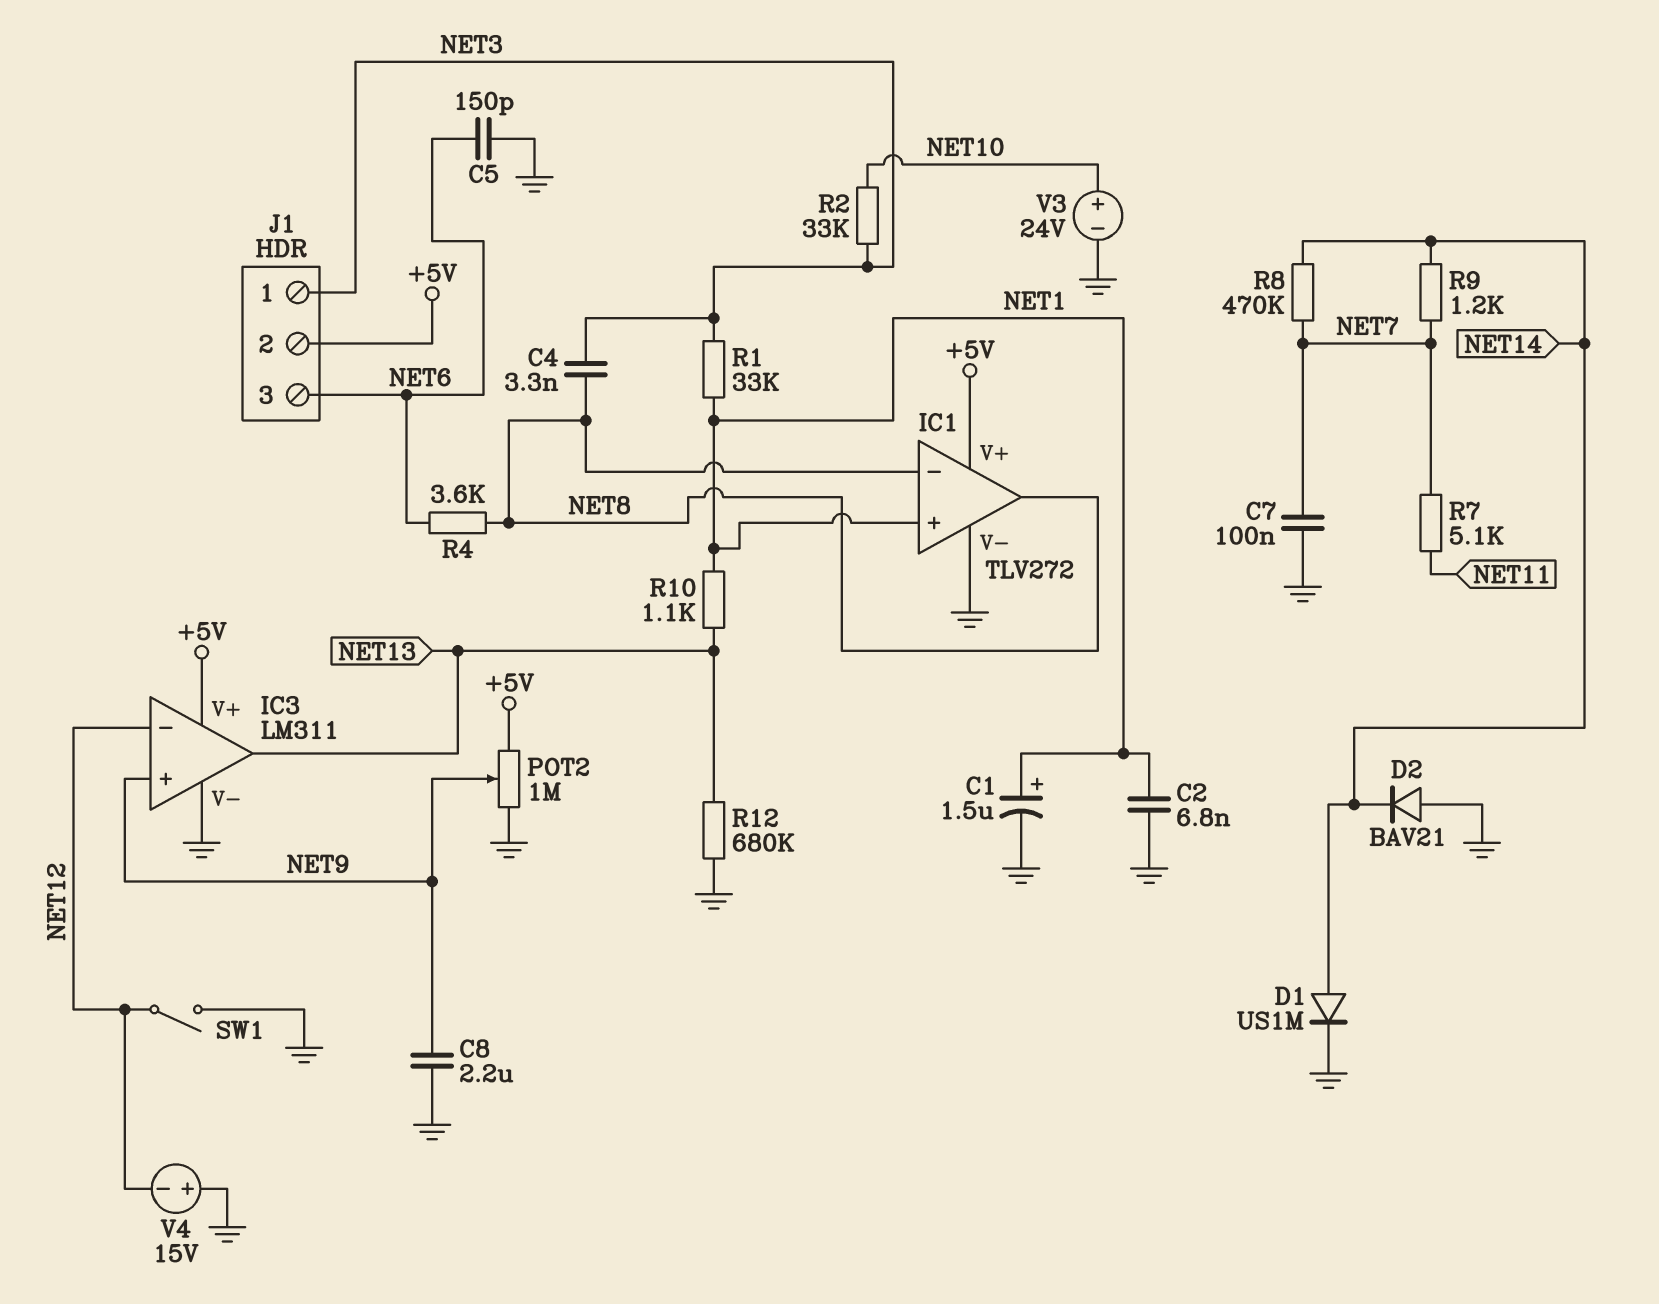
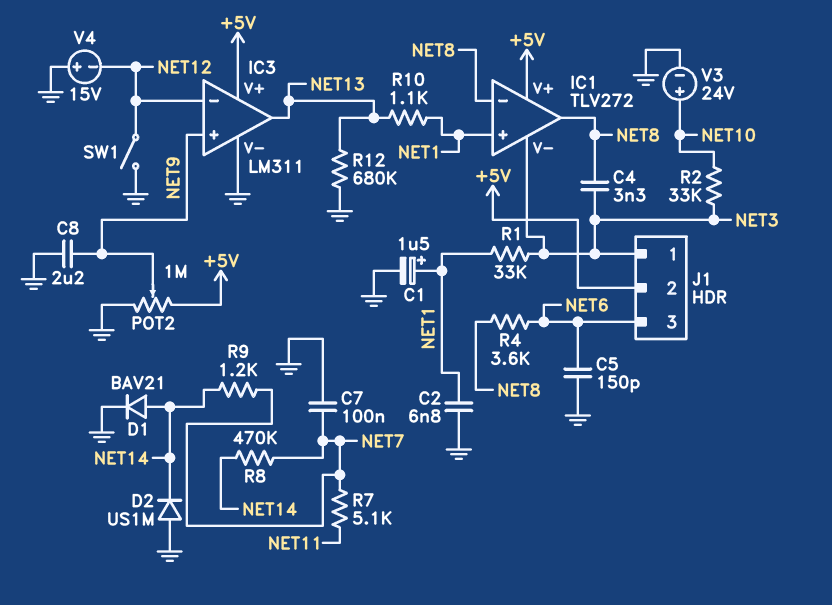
D1: diode US1M (A NET14, K GND) -> diode BAV21 (A NET14, K GND)
D2: diode BAV21 (A GND, K NET14) -> diode US1M (A GND, K NET14)
IC1 pin V-: GND -> NET3

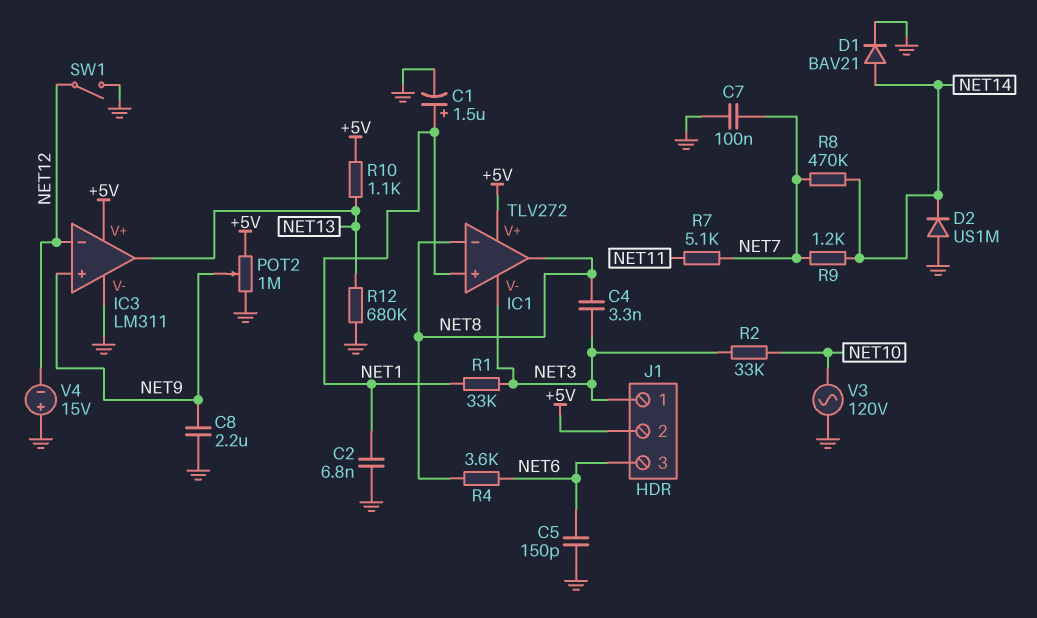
R10: 1.1k (NET1, NET13) -> 1.1k (+5V, NET13)
V3: 24V (plus NET10, minus GND) -> AC 120V (GND, NET10)

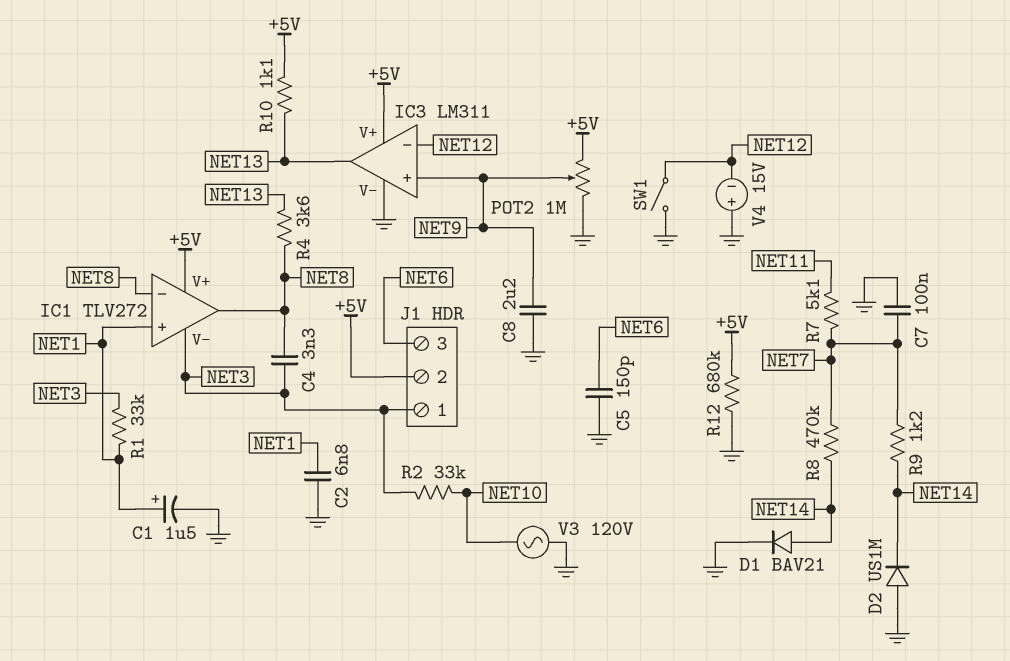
R4: 3.6k (NET6, NET8) -> 3.6k (NET8, NET13)
R12: 680k (GND, NET13) -> 680k (+5V, GND)

